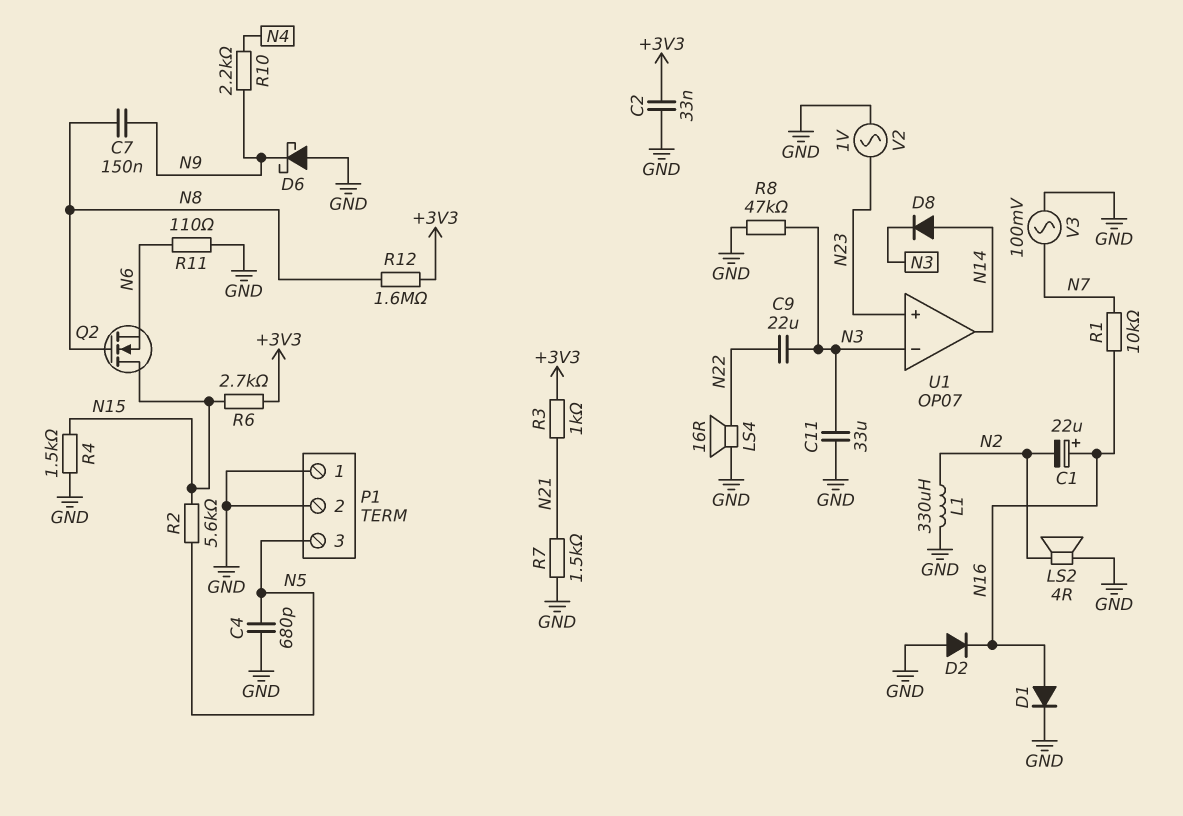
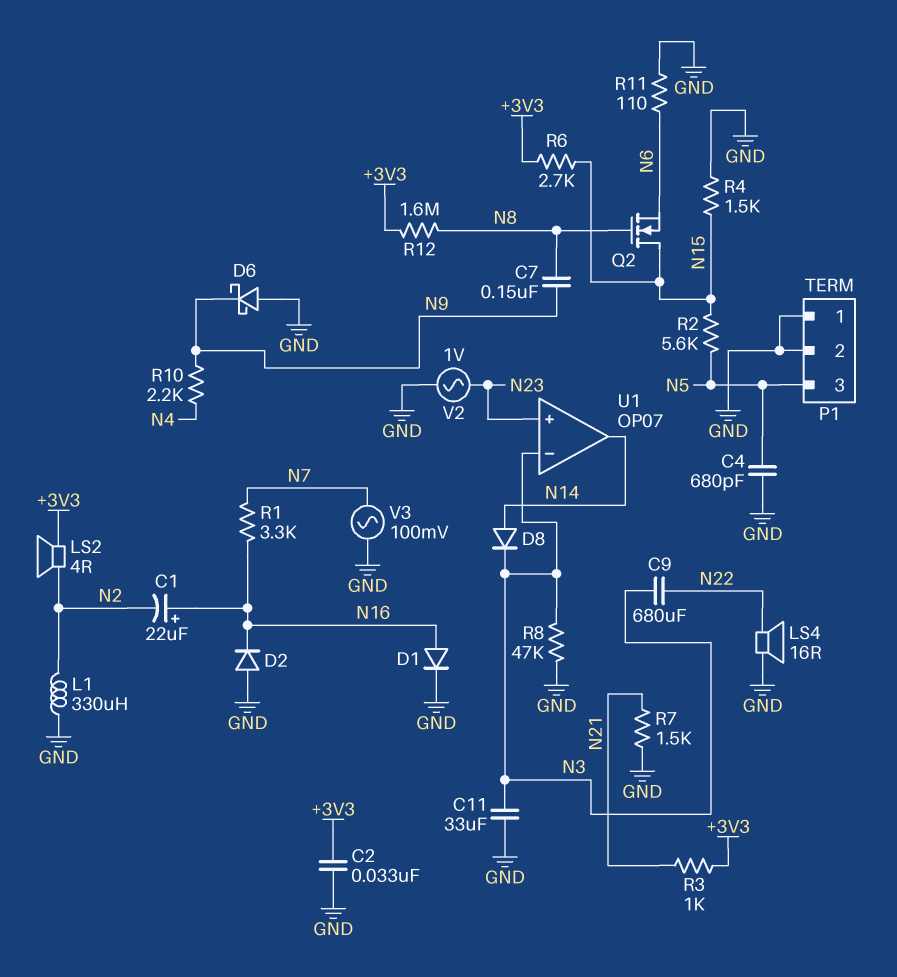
C9: 22uF (N3, N22) -> 680uF (N3, N22)
LS2: speaker 4R (GND, N2) -> speaker 4R (+3V3, N2)
R1: 10k (N7, N16) -> 3.3k (N7, N16)

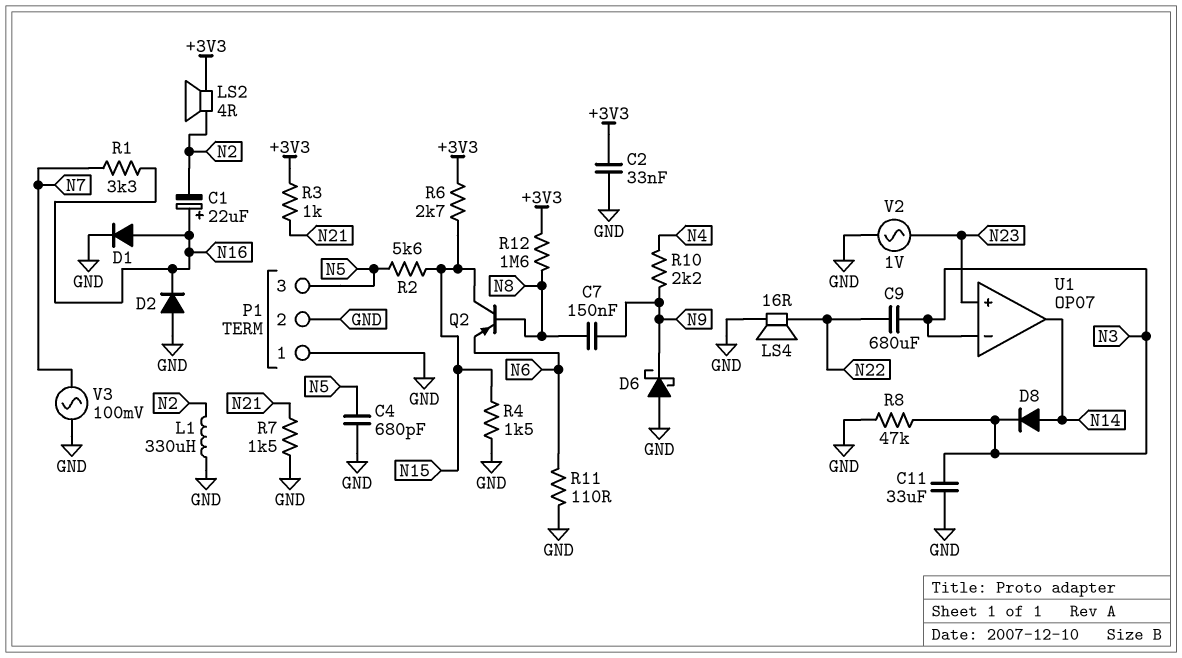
Q2: NMOS (G N8, D N15, S N6) -> PNP (B N8, C N15, E N6)

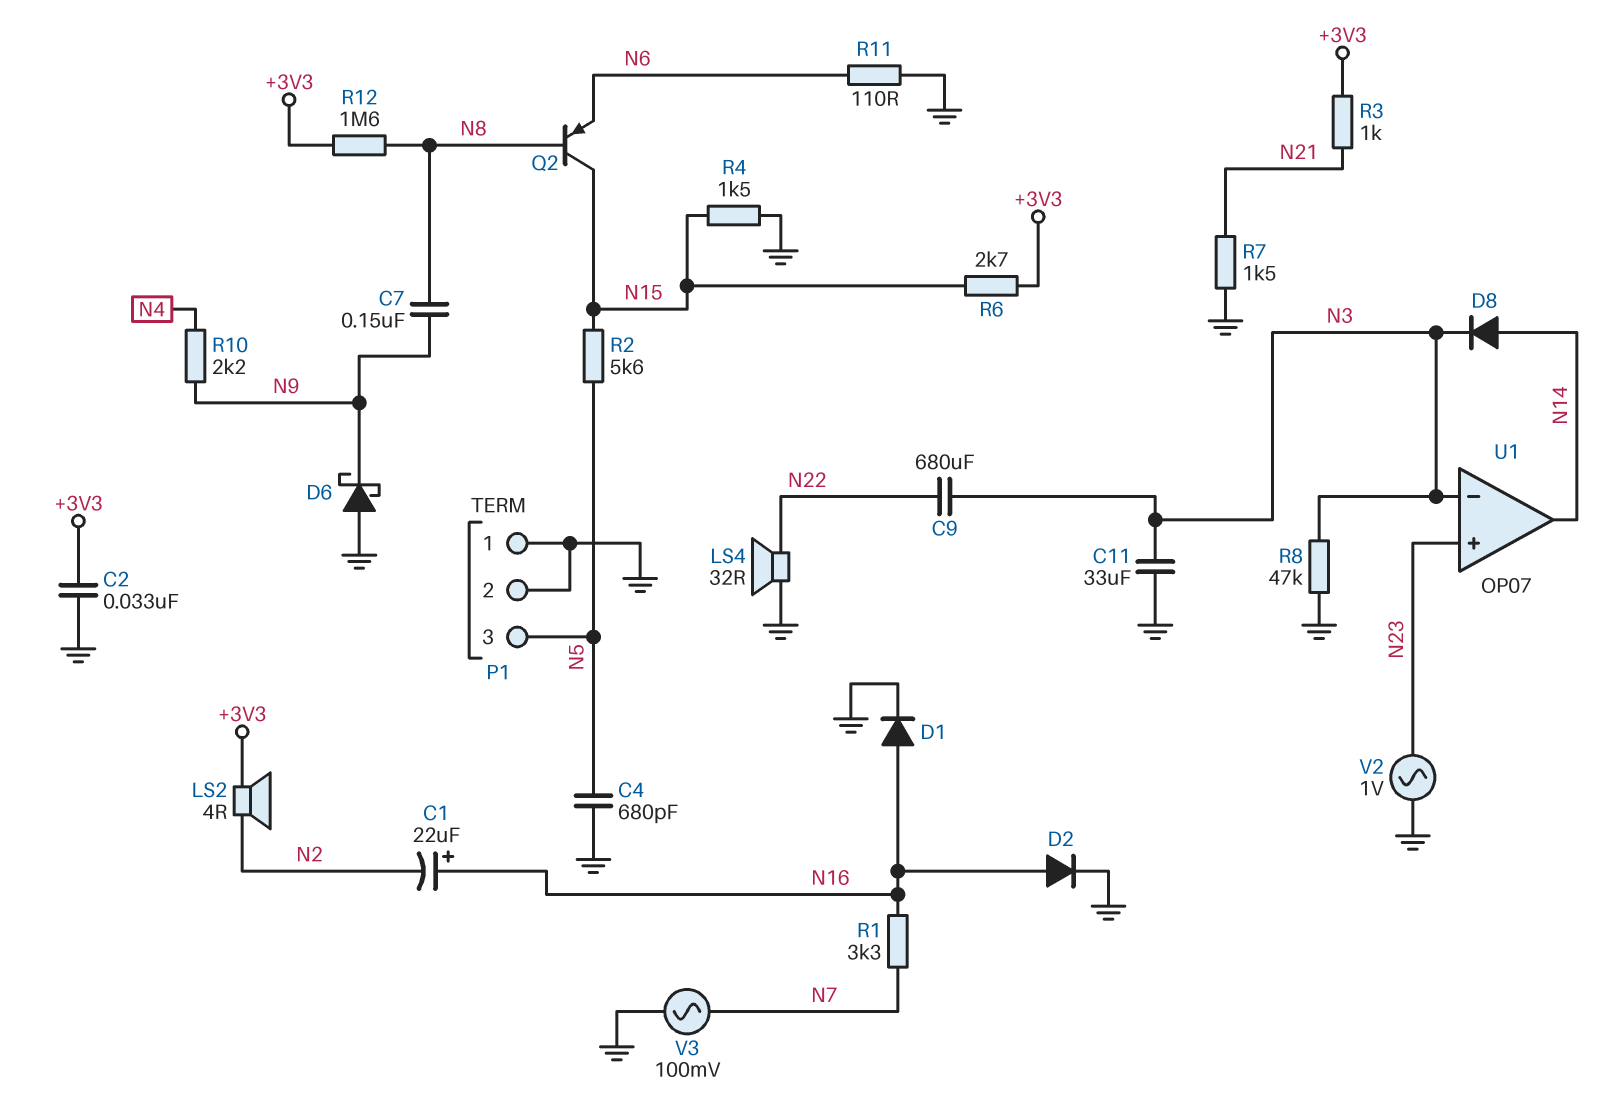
D2: diode (A GND, K N16) -> diode (A N16, K GND)
L1: 330uH (GND, N2) -> none
LS4: speaker 16R (GND, N22) -> speaker 32R (GND, N22)

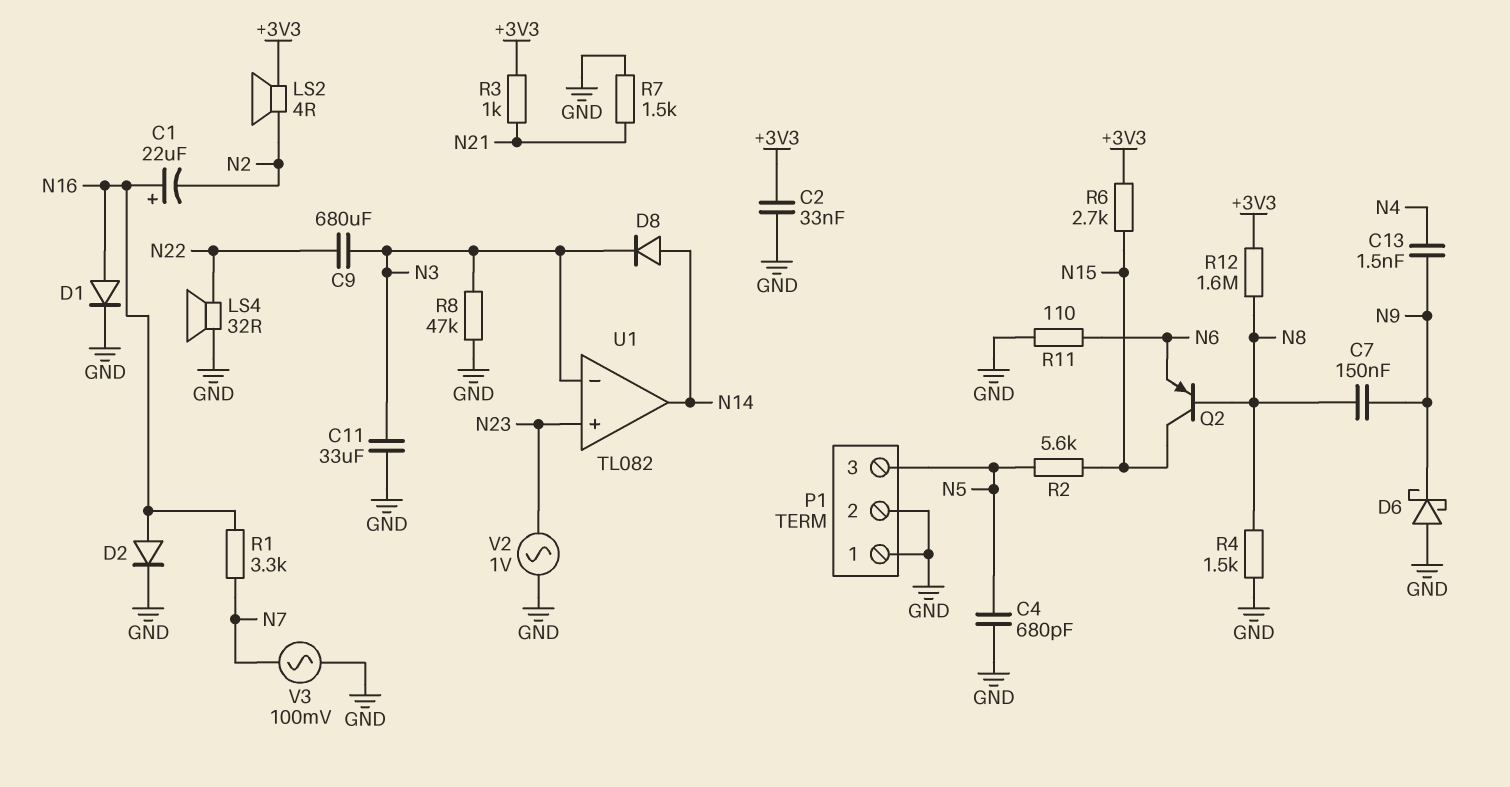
C13: none -> 1.5nF (N4, N9)
R4: 1.5k (GND, N15) -> 1.5k (GND, N8)
R10: 2.2k (N4, N9) -> none
U1: OP07 -> TL082

